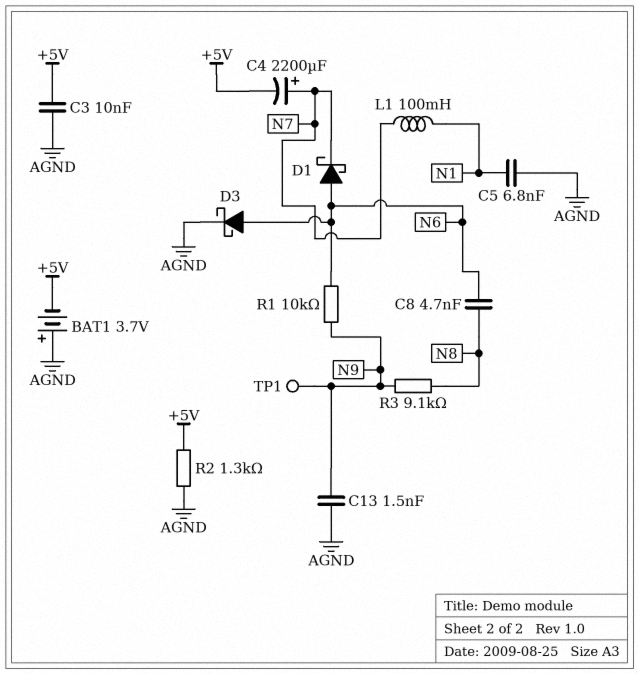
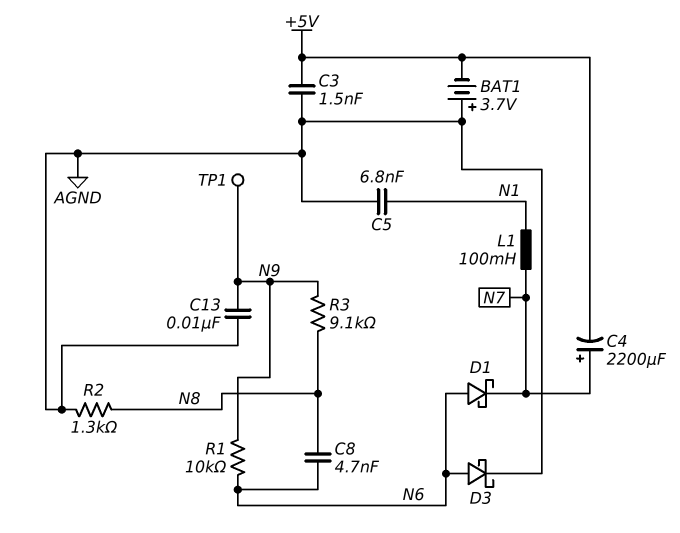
C3: 10nF (+5V, AGND) -> 1.5nF (+5V, AGND)
C13: 1.5nF (AGND, N9) -> 10nF (AGND, N9)
R2: 1.3k (+5V, AGND) -> 1.3k (AGND, N8)

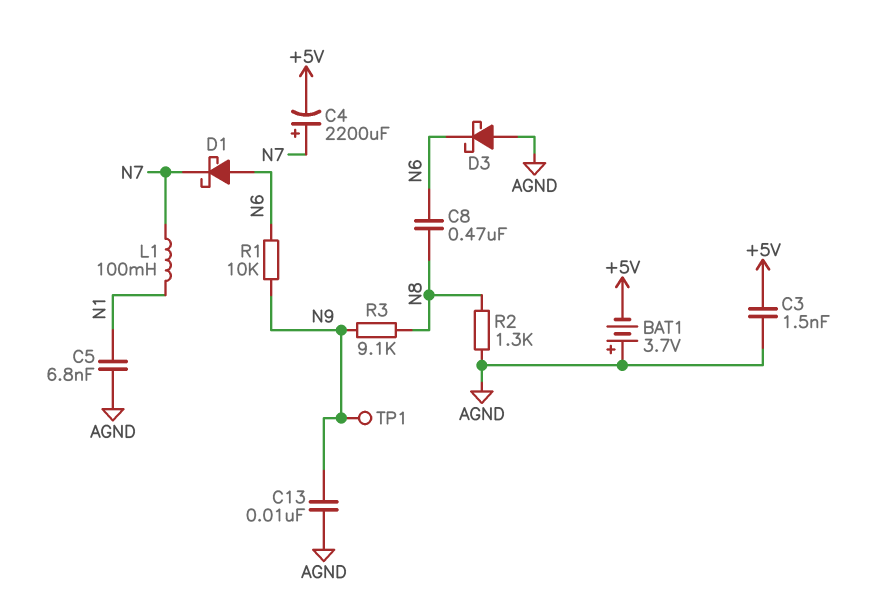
C8: 4.7nF (N6, N8) -> 470nF (N6, N8)
D3: schottky (A N6, K AGND) -> schottky (A AGND, K N6)

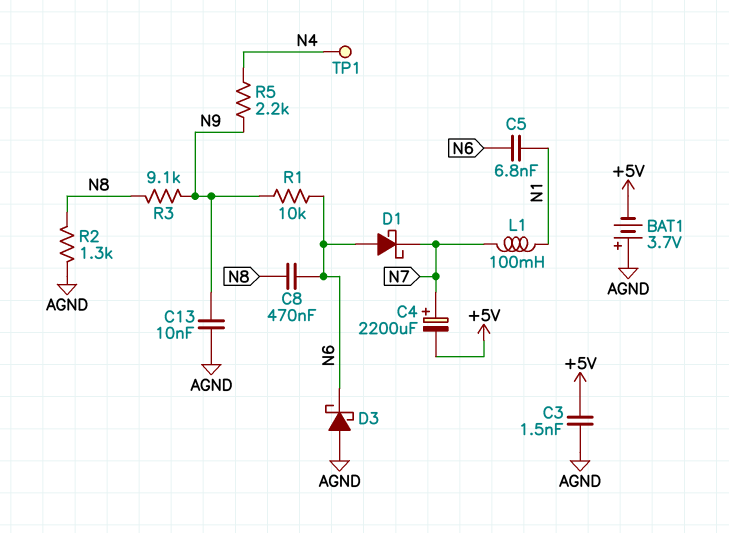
C5: 6.8nF (AGND, N1) -> 6.8nF (N1, N6)
R5: none -> 2.2k (N4, N9)
TP1: test point (N9) -> test point (N4)

